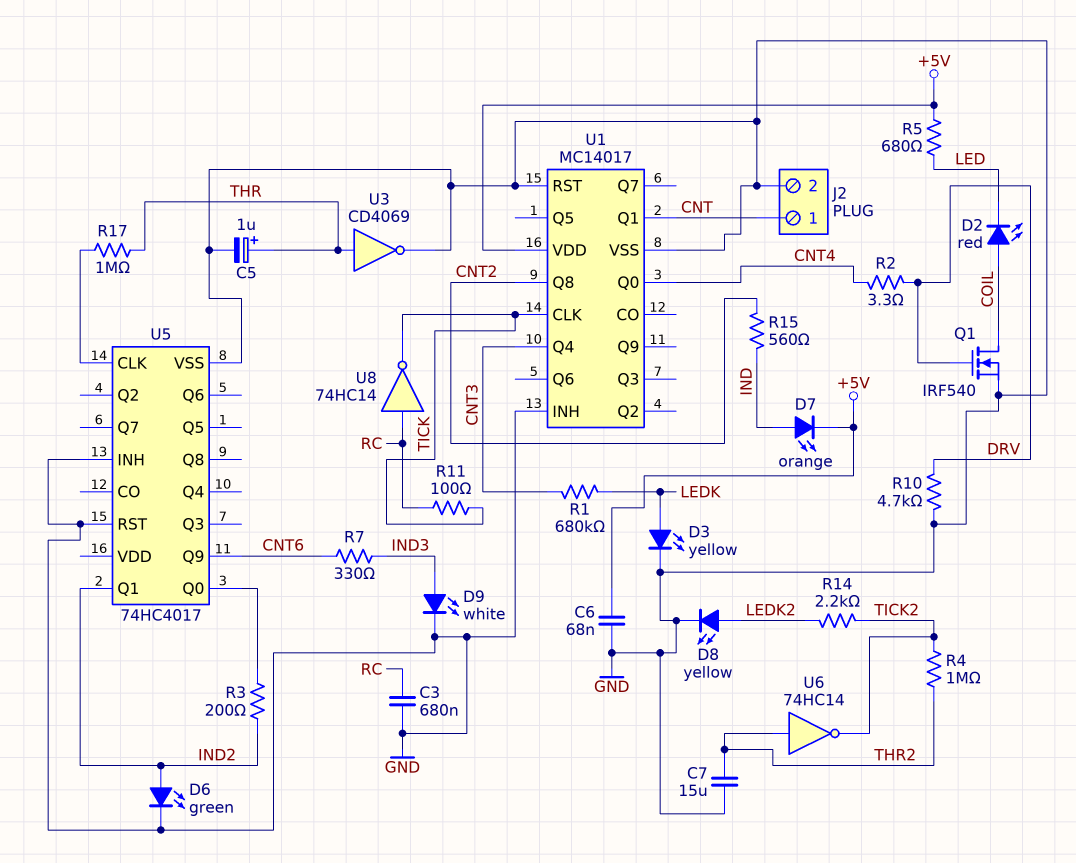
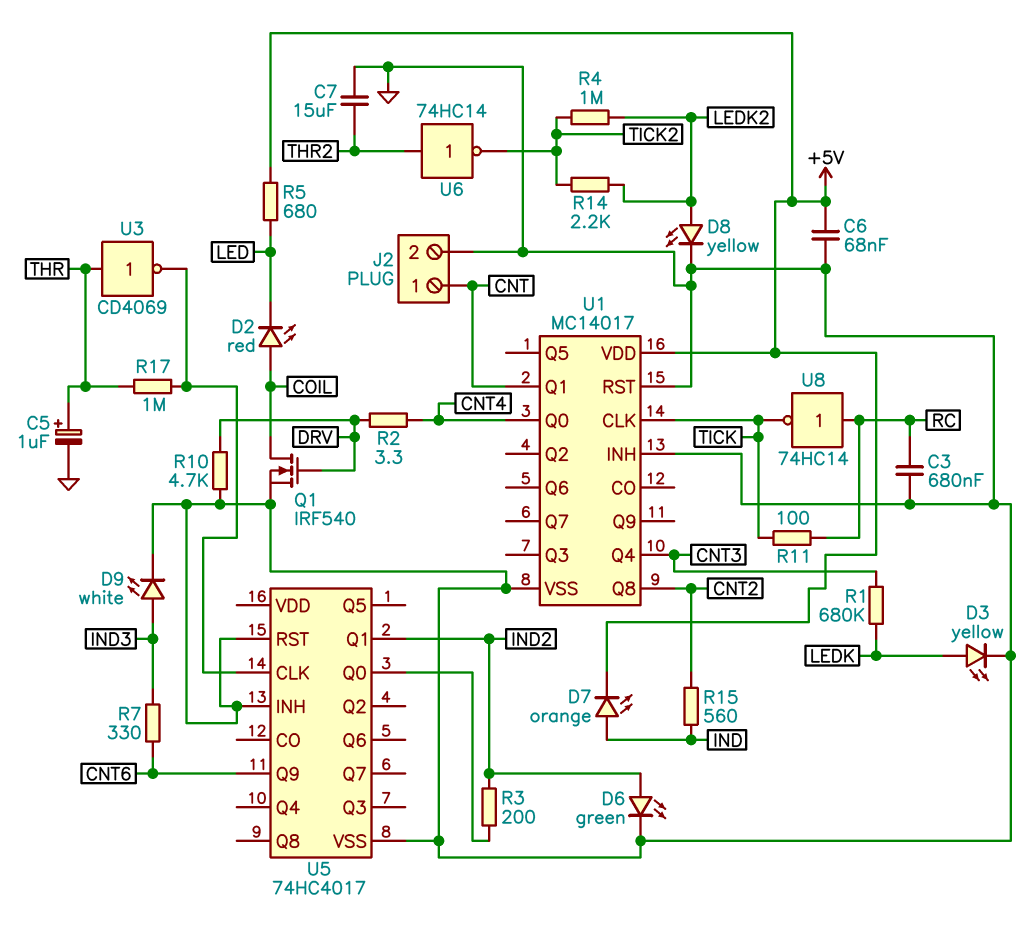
R4: 1M (THR2, TICK2) -> 1M (LEDK2, TICK2)
U3: NOT CD4069 (in THR, out GND) -> NOT CD4069 (in THR, out U5/CLK)

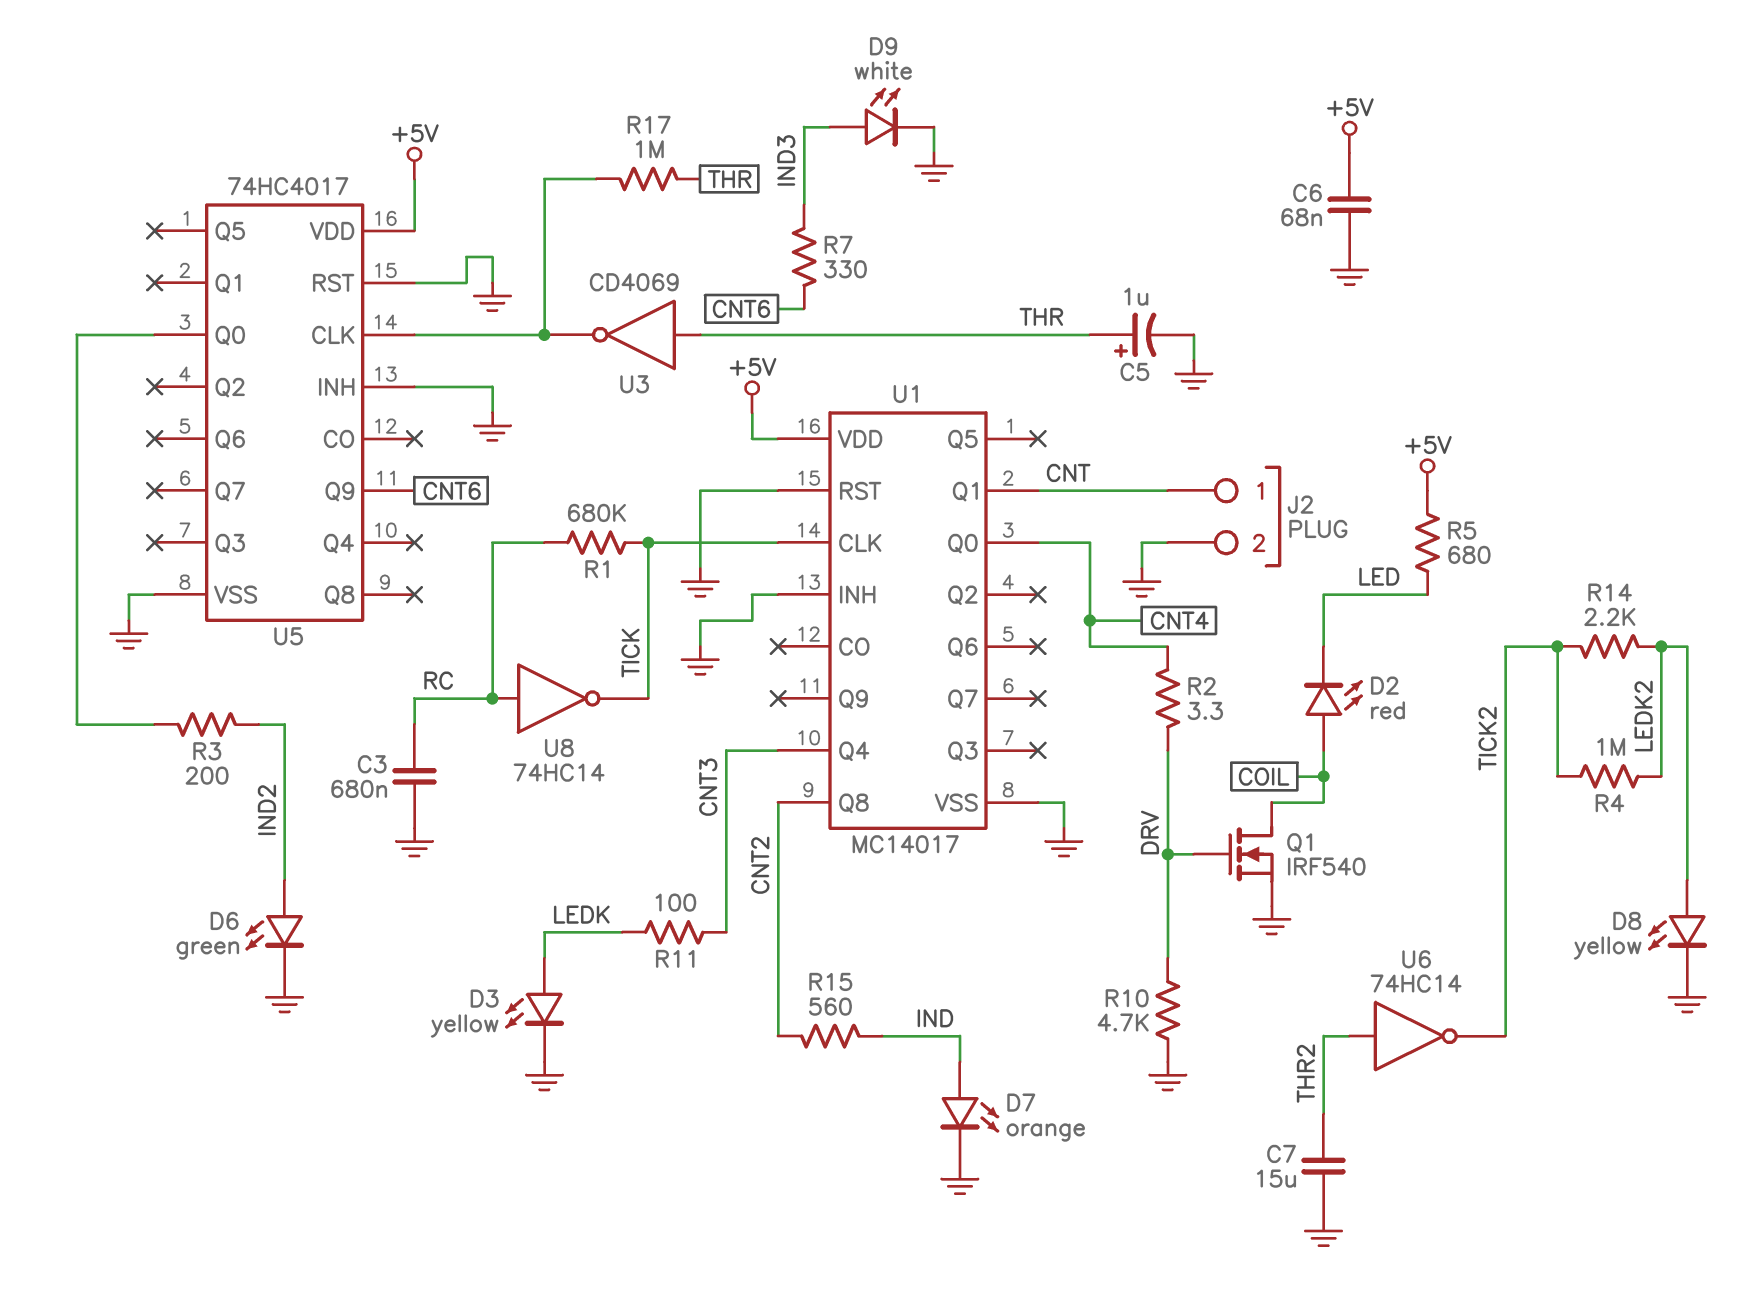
D7: LED orange (A IND, K +5V) -> LED orange (A IND, K GND)
R1: 680k (CNT3, LEDK) -> 680k (RC, TICK)
R11: 100 (RC, TICK) -> 100 (CNT3, LEDK)
U5 pin Q1: IND2 -> none
U5 pin VDD: none -> +5V

